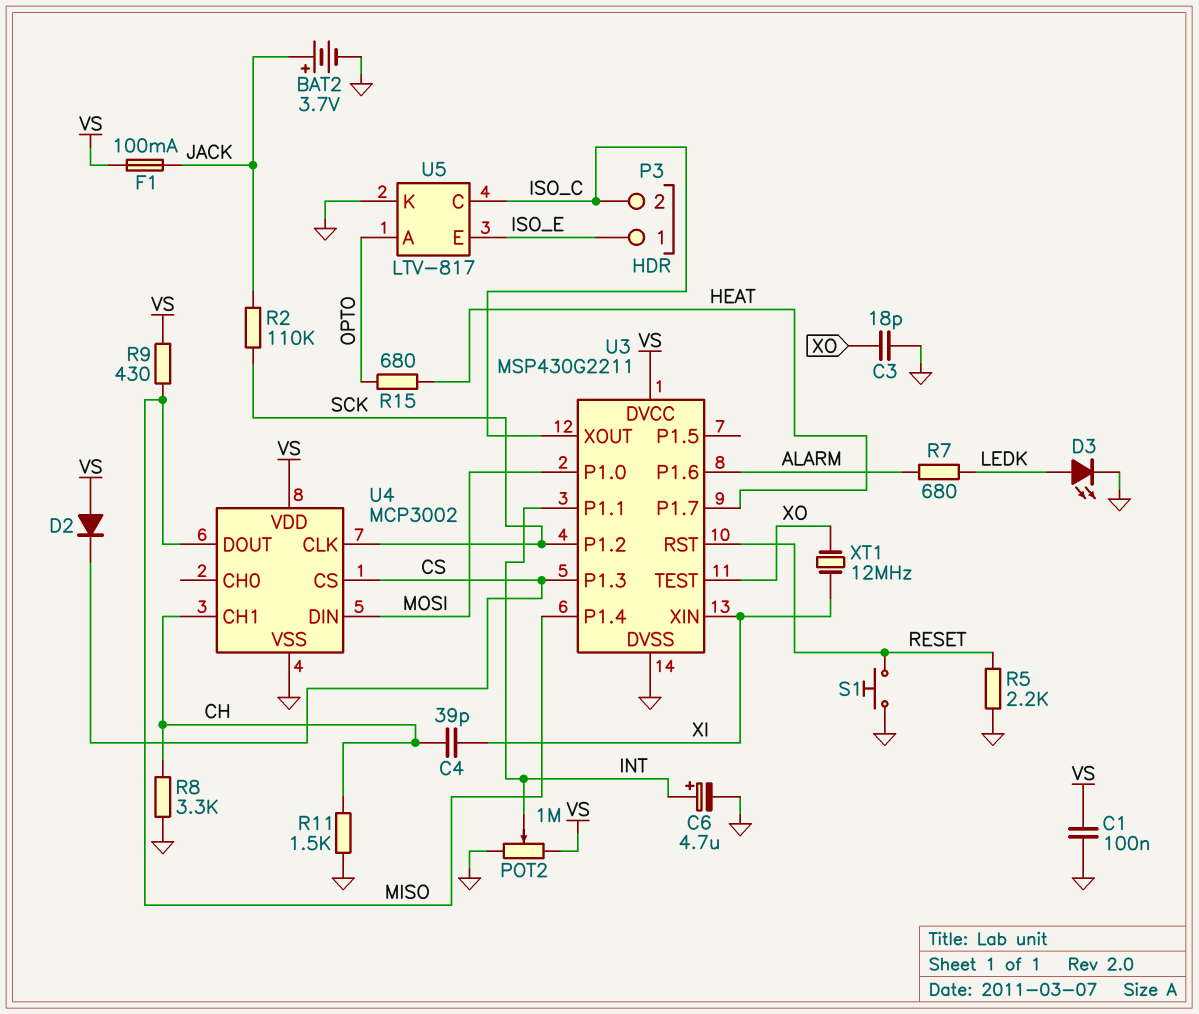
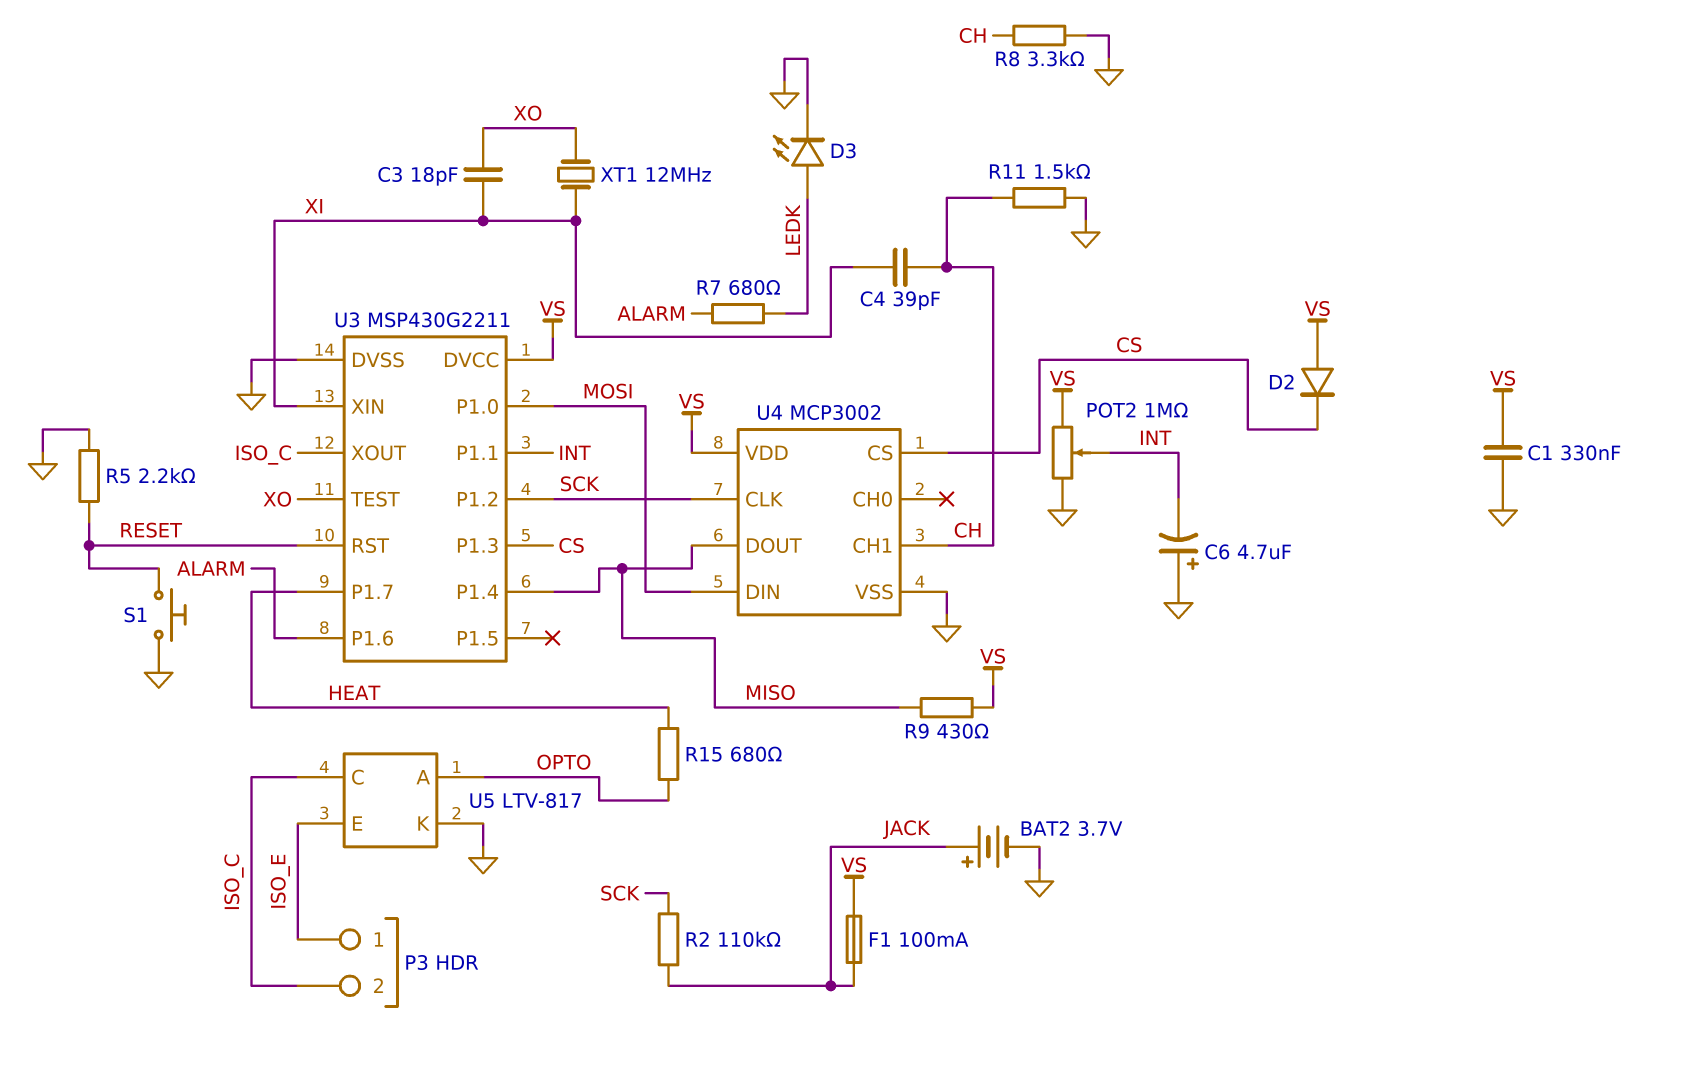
C1: 100nF (GND, VS) -> 330nF (GND, VS)
C3: 18pF (GND, XO) -> 18pF (XI, XO)
C6: 4.7uF (plus INT, minus GND) -> 4.7uF (plus GND, minus INT)

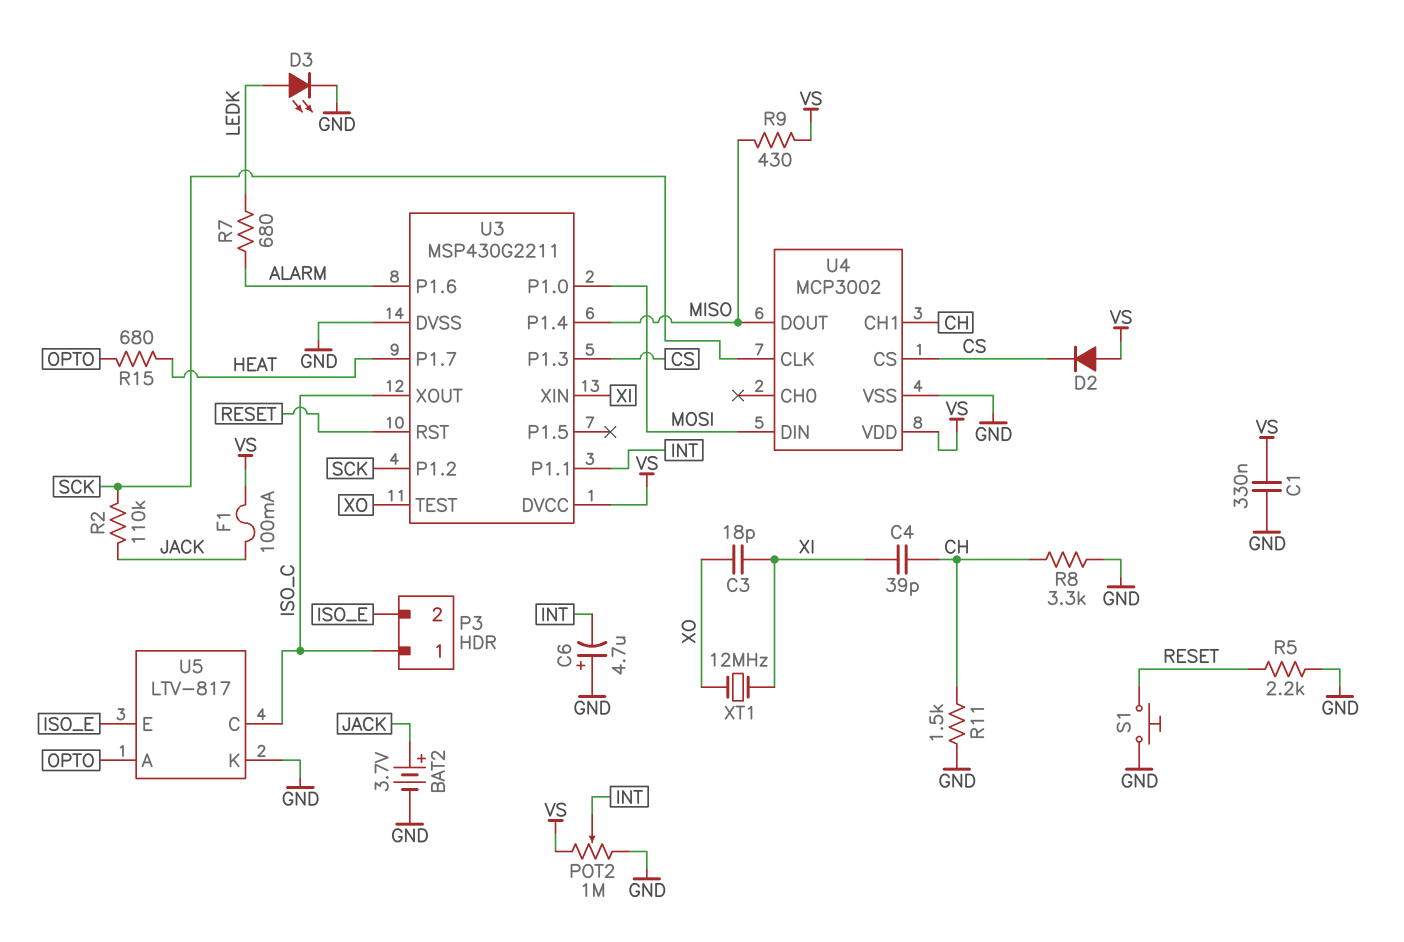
P3 pin 1: ISO_E -> ISO_C
P3 pin 2: ISO_C -> ISO_E

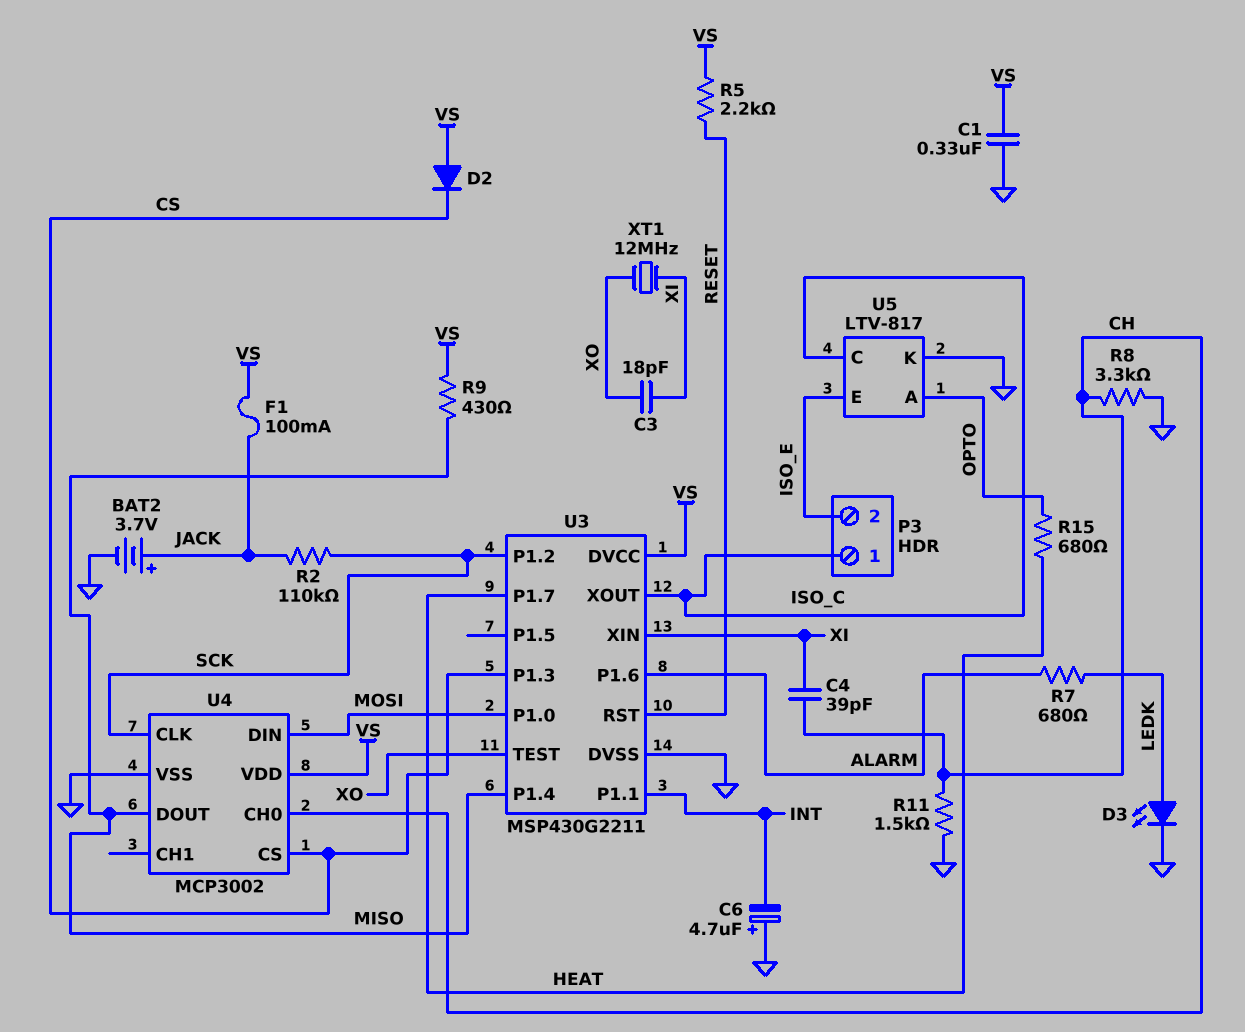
POT2: 1M (GND, VS, wiper INT) -> none
R5: 2.2k (GND, RESET) -> 2.2k (RESET, VS)
S1: button (GND, RESET) -> none
U4 pin CH0: none -> CH
U4 pin CH1: CH -> none

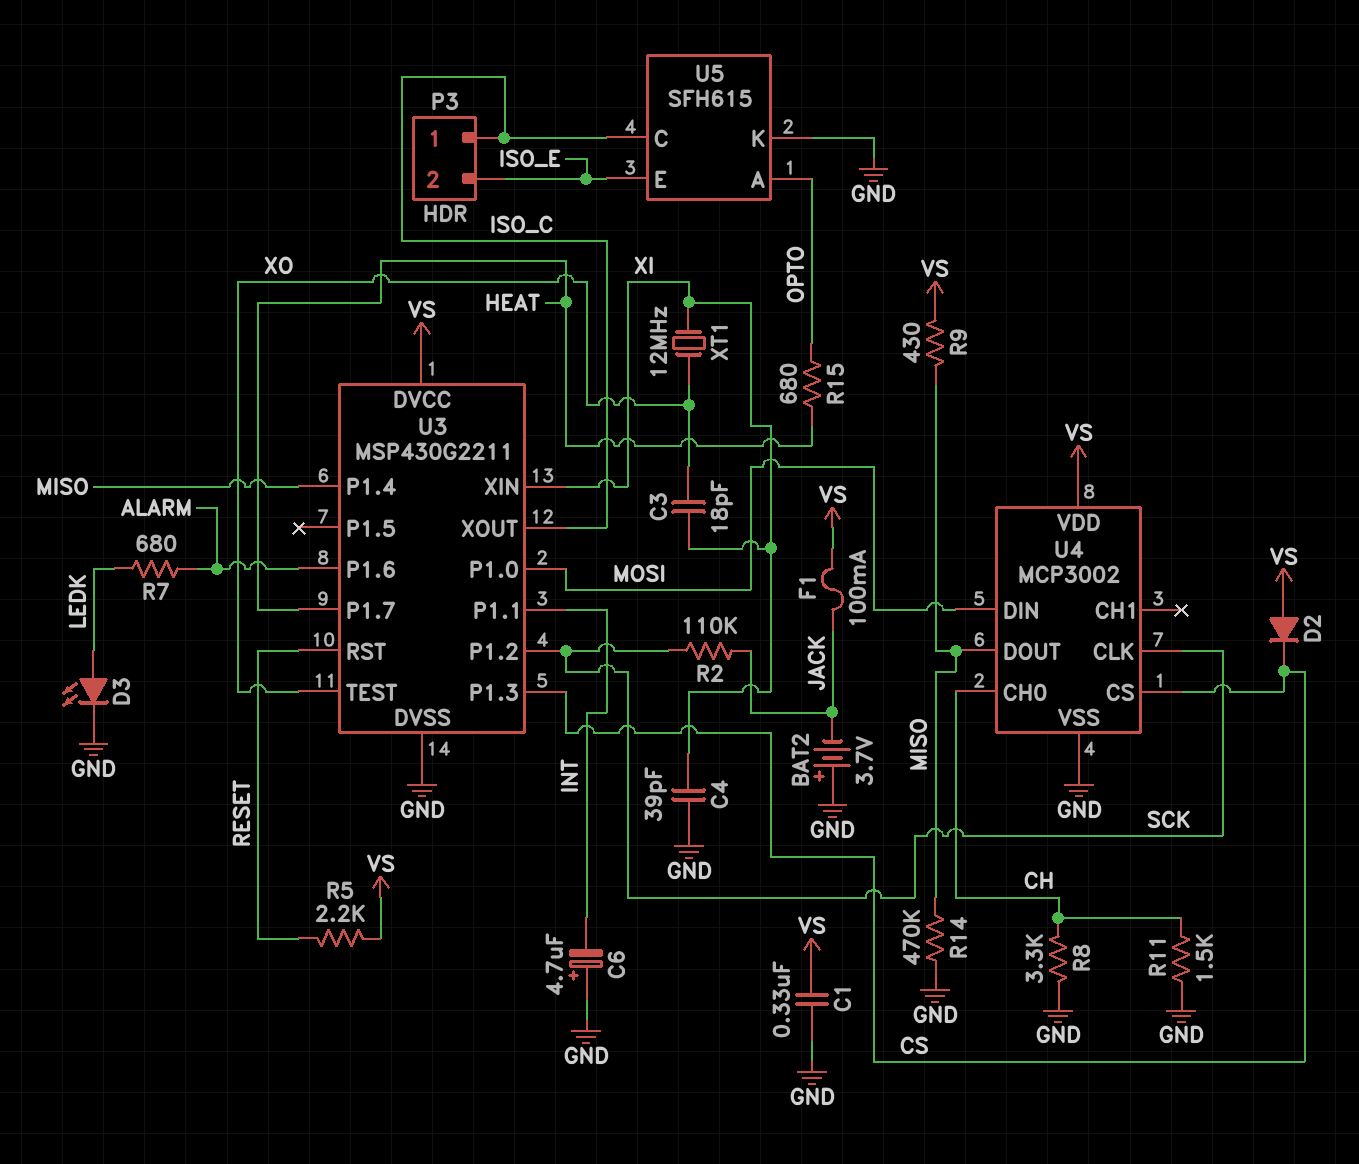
BAT2: 3.7V (plus JACK, minus GND) -> 3.7V (plus GND, minus JACK)
C4: 39pF (CH, XI) -> 39pF (GND, XI)
R14: none -> 470k (GND, MISO)
U5: LTV-817 -> SFH615

